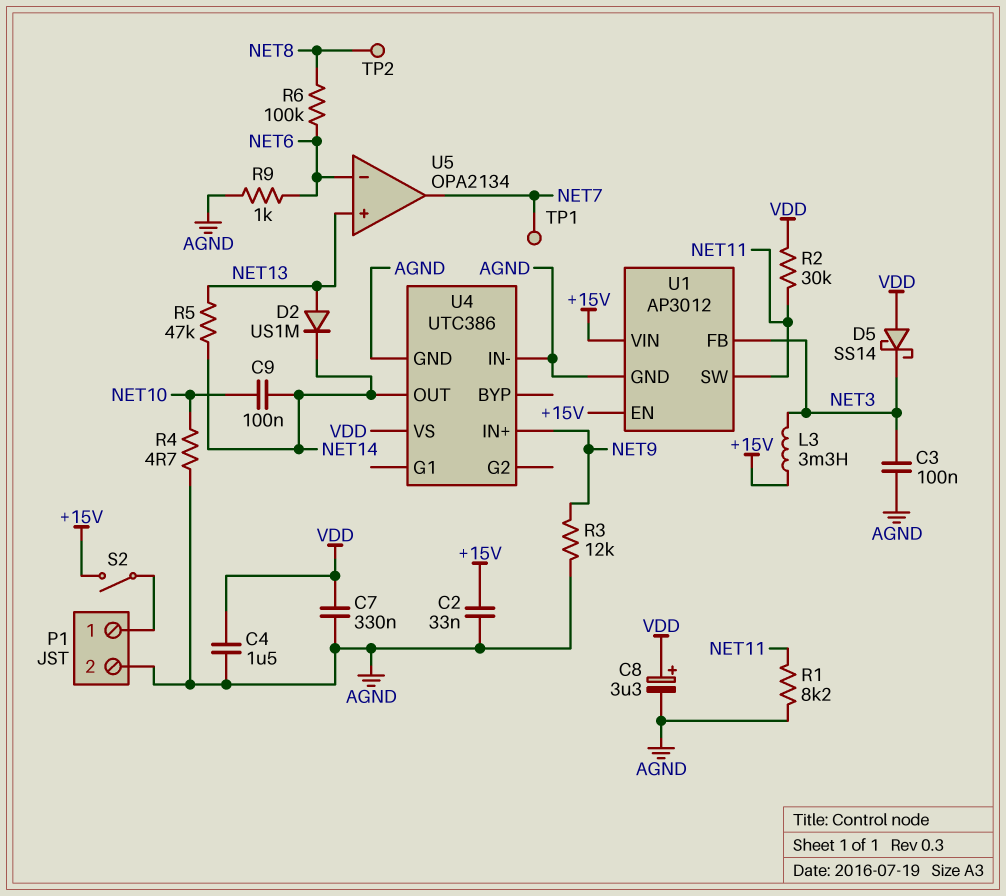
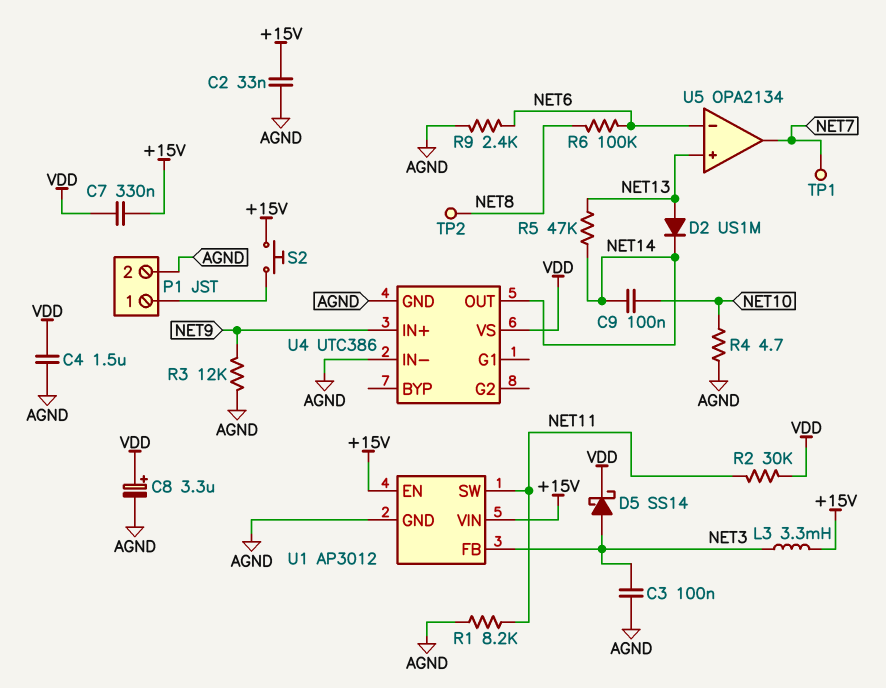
C7: 330nF (AGND, VDD) -> 330nF (+15V, VDD)
D5: schottky SS14 (A VDD, K NET3) -> schottky SS14 (A NET3, K VDD)
R9: 1k (AGND, NET6) -> 2.4k (AGND, NET6)
S2: switch (+15V, P1/1) -> button (+15V, P1/1)

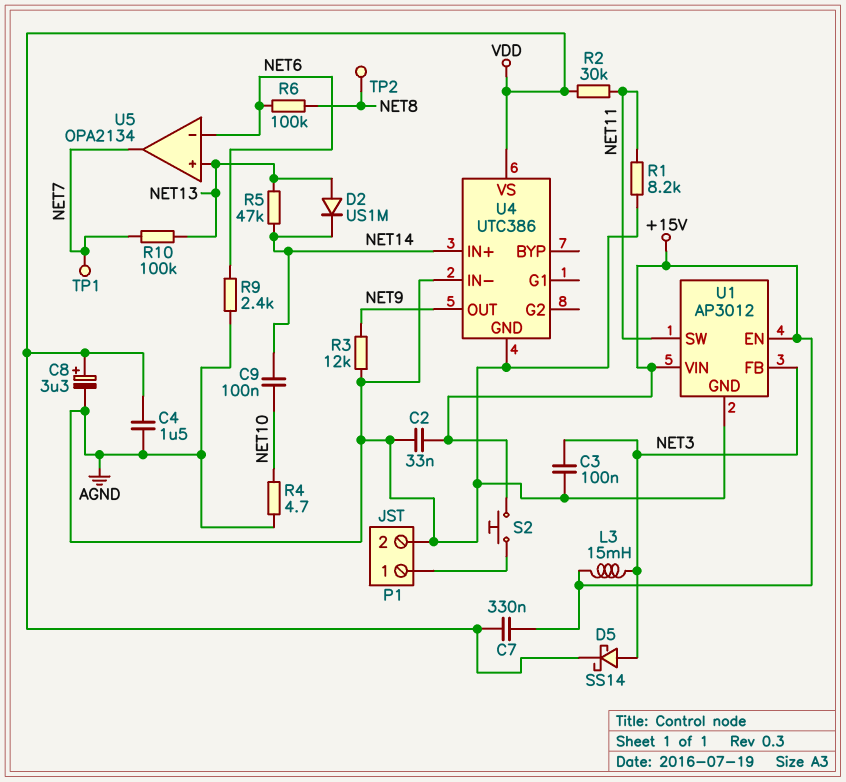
L3: 3.3mH (+15V, NET3) -> 15mH (+15V, NET3)
R10: none -> 100k (NET7, NET13)
U4 pin IN+: NET9 -> NET14
U4 pin OUT: NET14 -> NET9

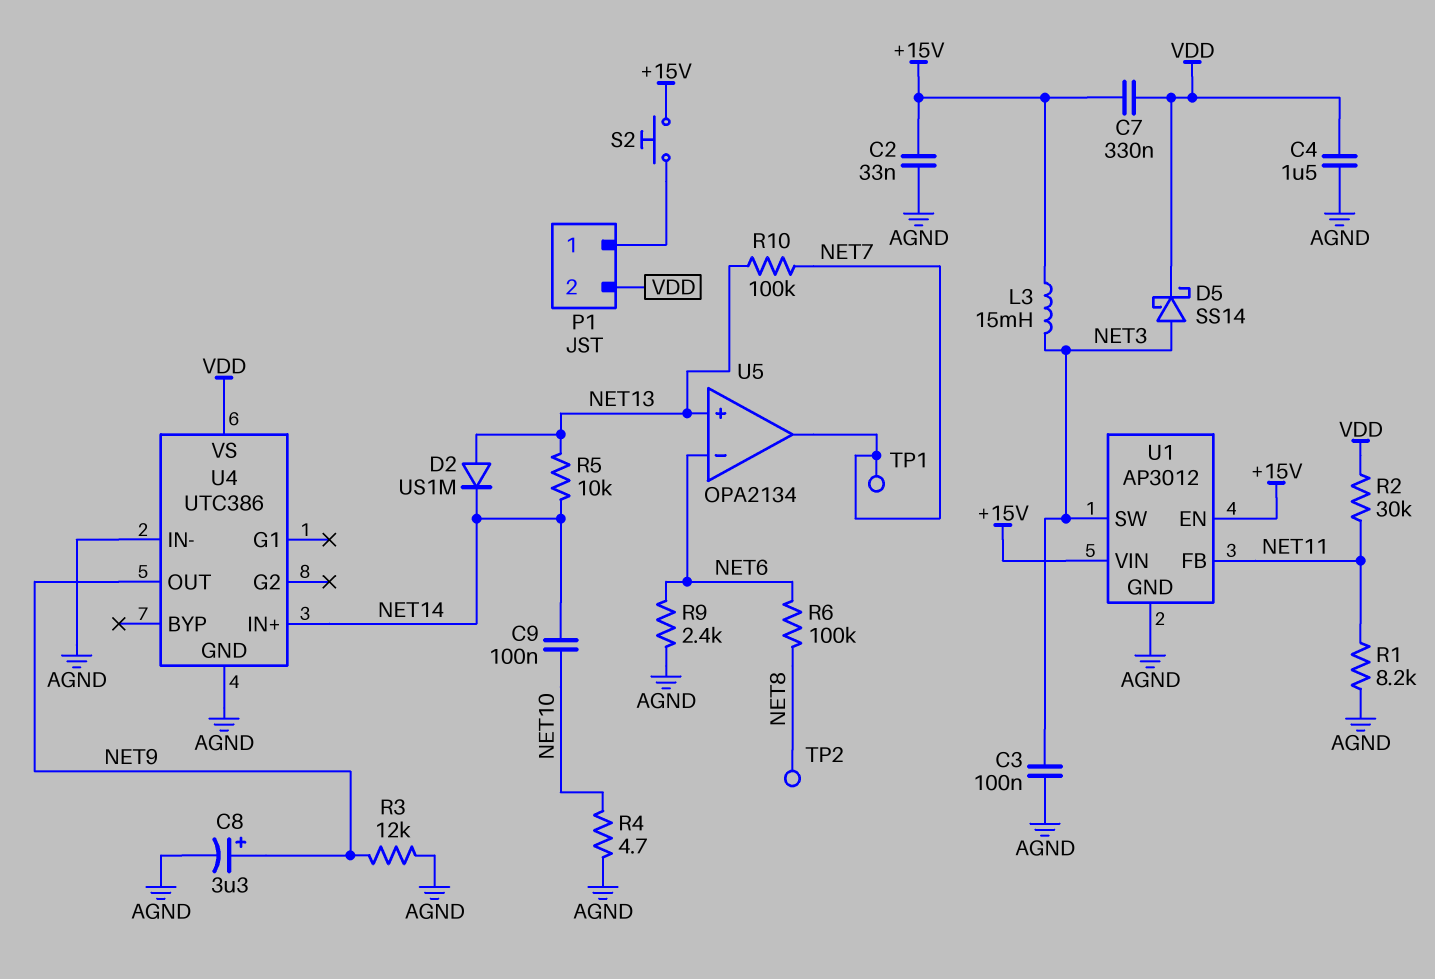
C8: 3.3uF (plus VDD, minus AGND) -> 3.3uF (plus NET9, minus AGND)
P1 pin 2: AGND -> VDD
R5: 47k (NET13, NET14) -> 10k (NET13, NET14)
U1 pin FB: NET3 -> NET11
U1 pin SW: NET11 -> NET3

